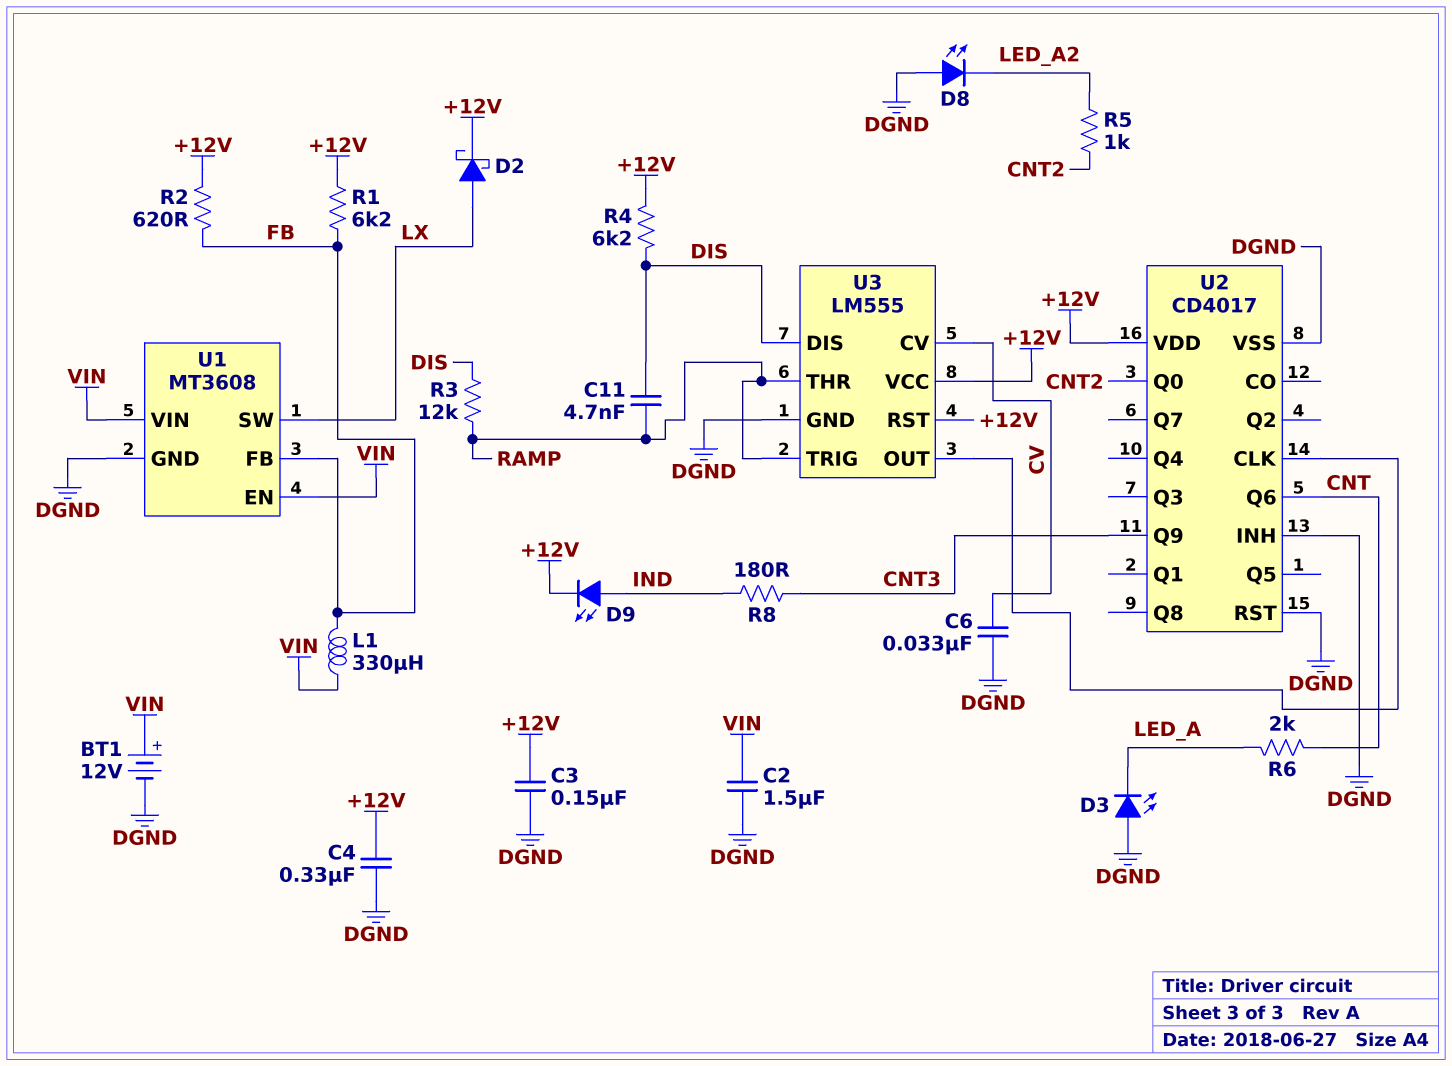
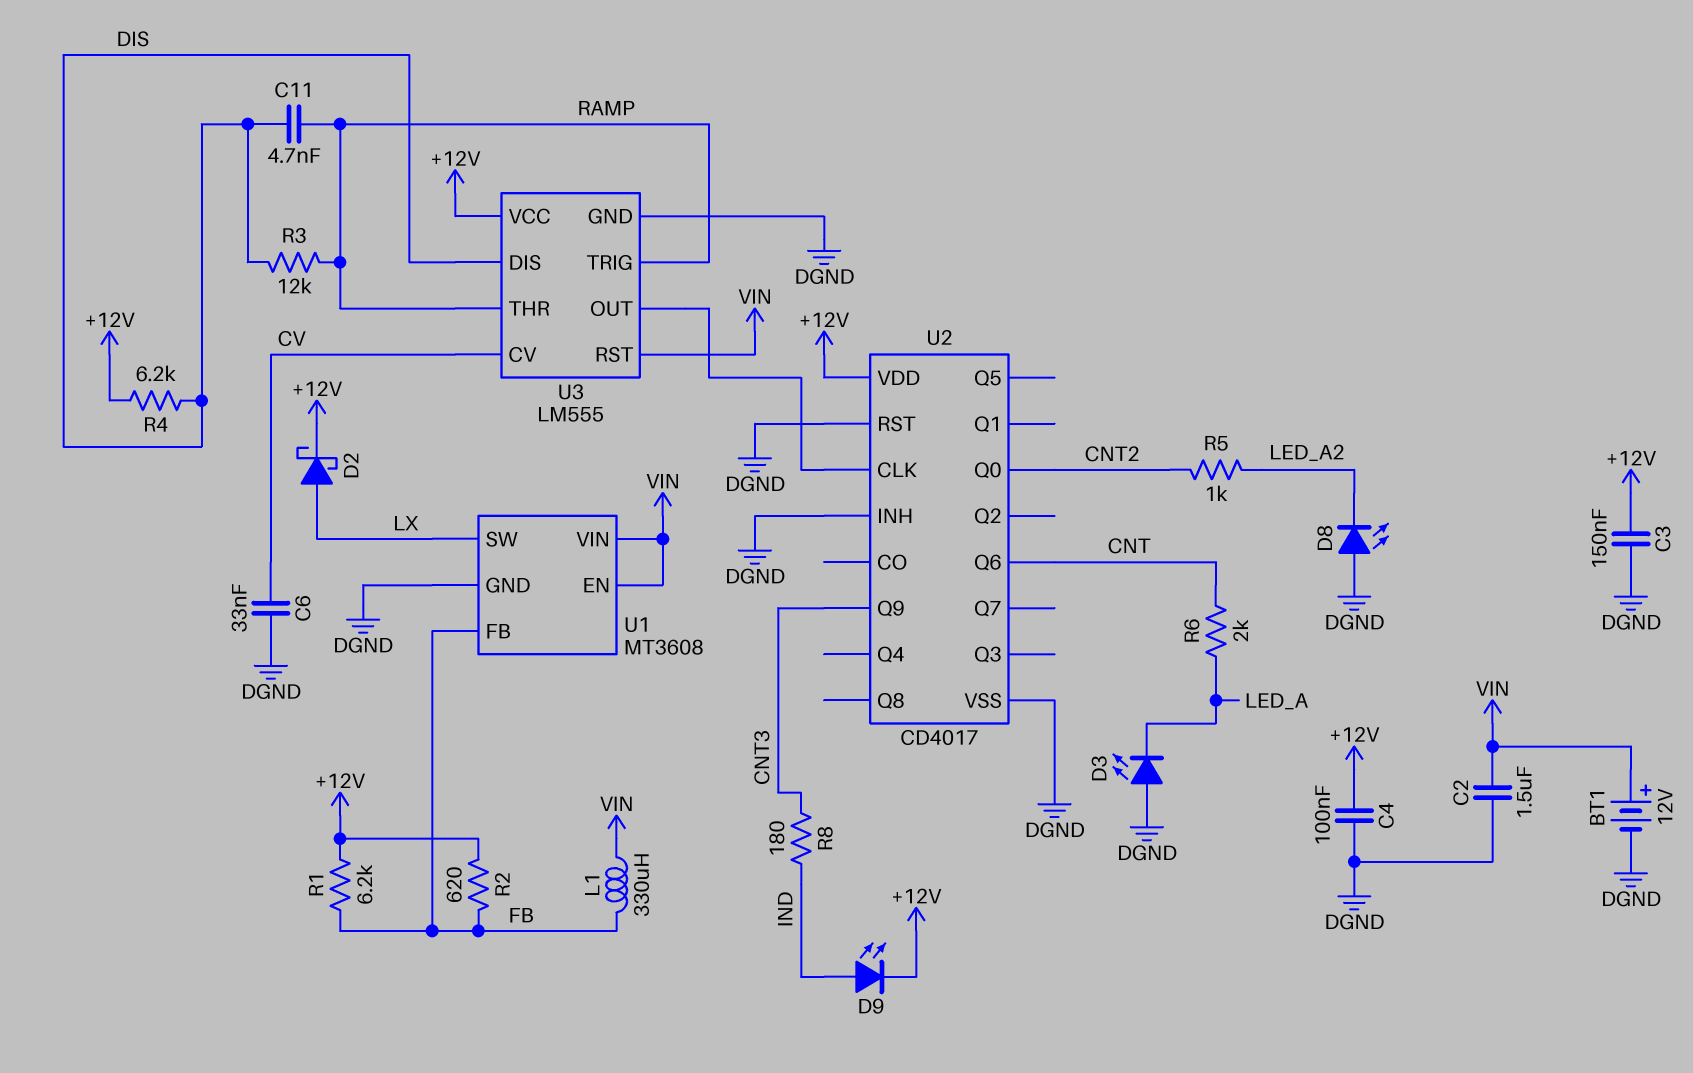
C4: 330nF (+12V, DGND) -> 100nF (+12V, DGND)
U3 pin RST: +12V -> VIN

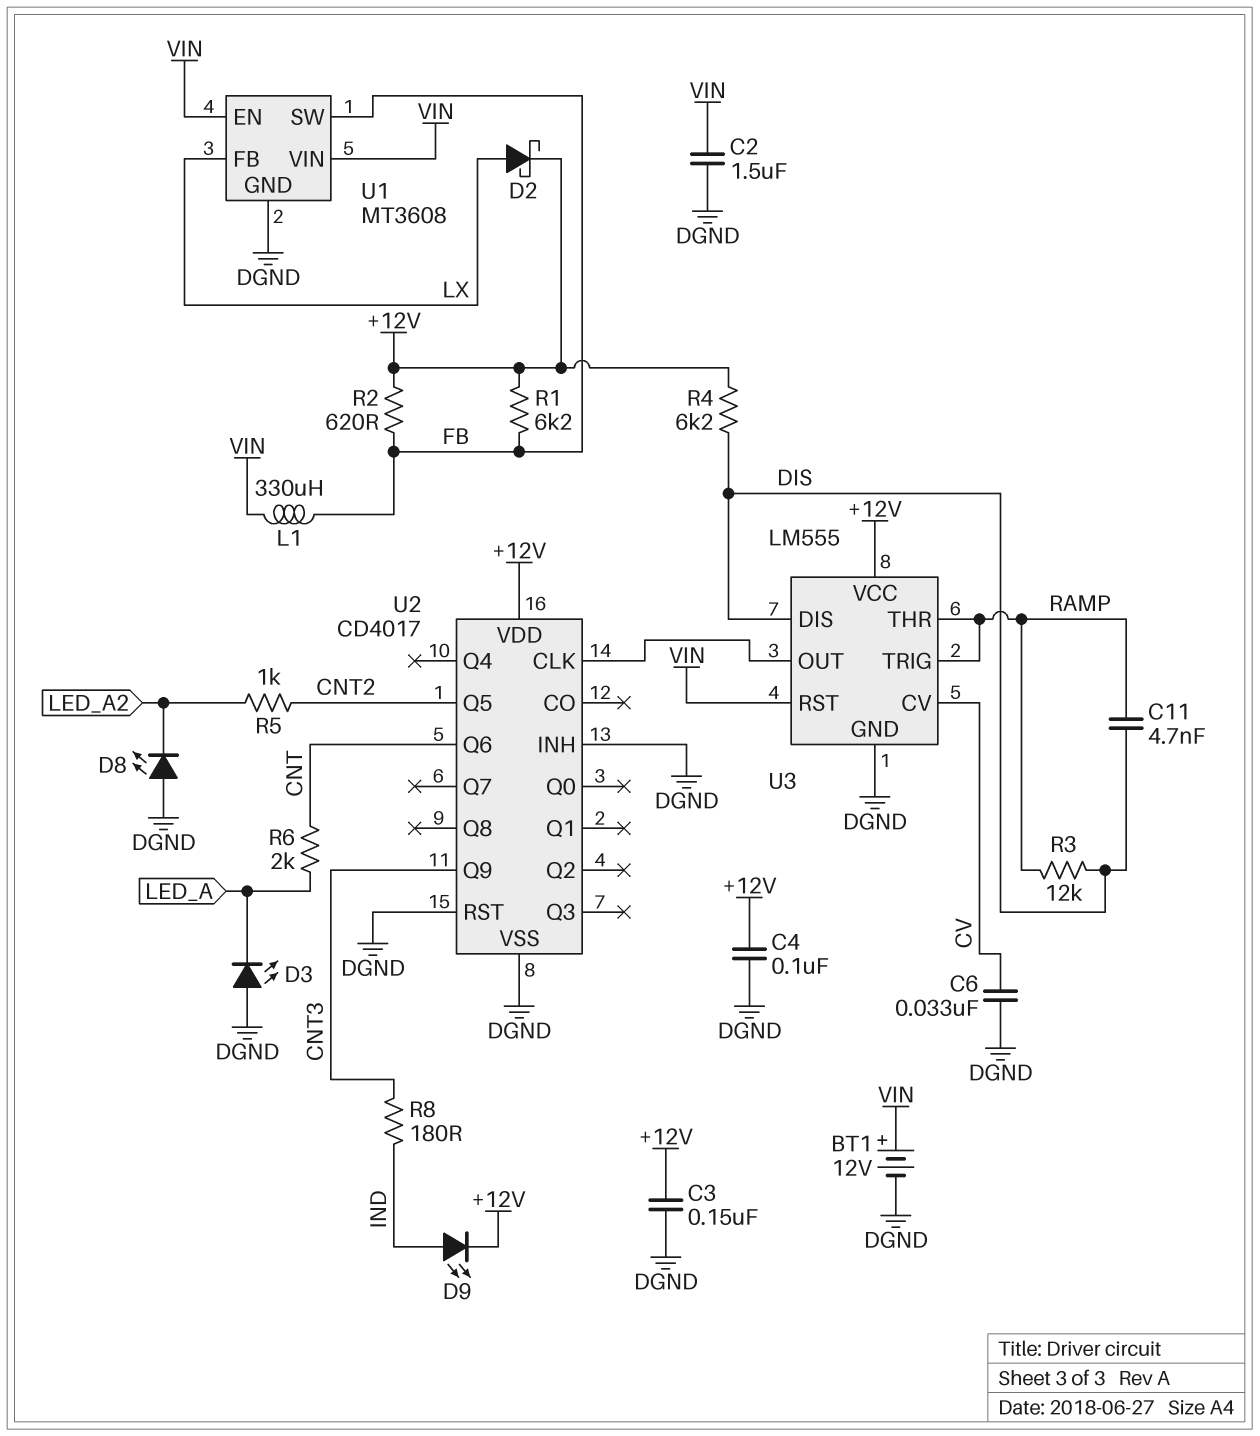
U1 pin FB: FB -> LX
U1 pin SW: LX -> FB
U2 pin Q0: CNT2 -> none
U2 pin Q5: none -> CNT2

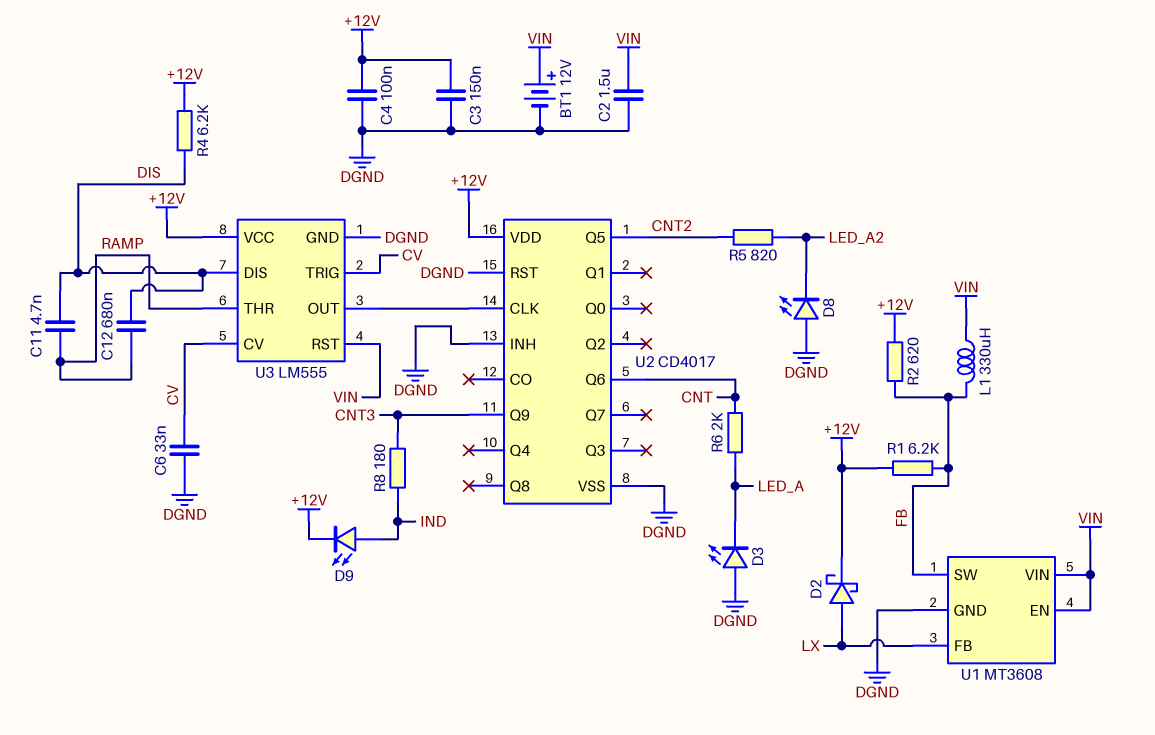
C12: none -> 680nF (DIS, RAMP)
R3: 12k (DIS, RAMP) -> none
R5: 1k (CNT2, LED_A2) -> 820 (CNT2, LED_A2)
U3 pin TRIG: RAMP -> CV

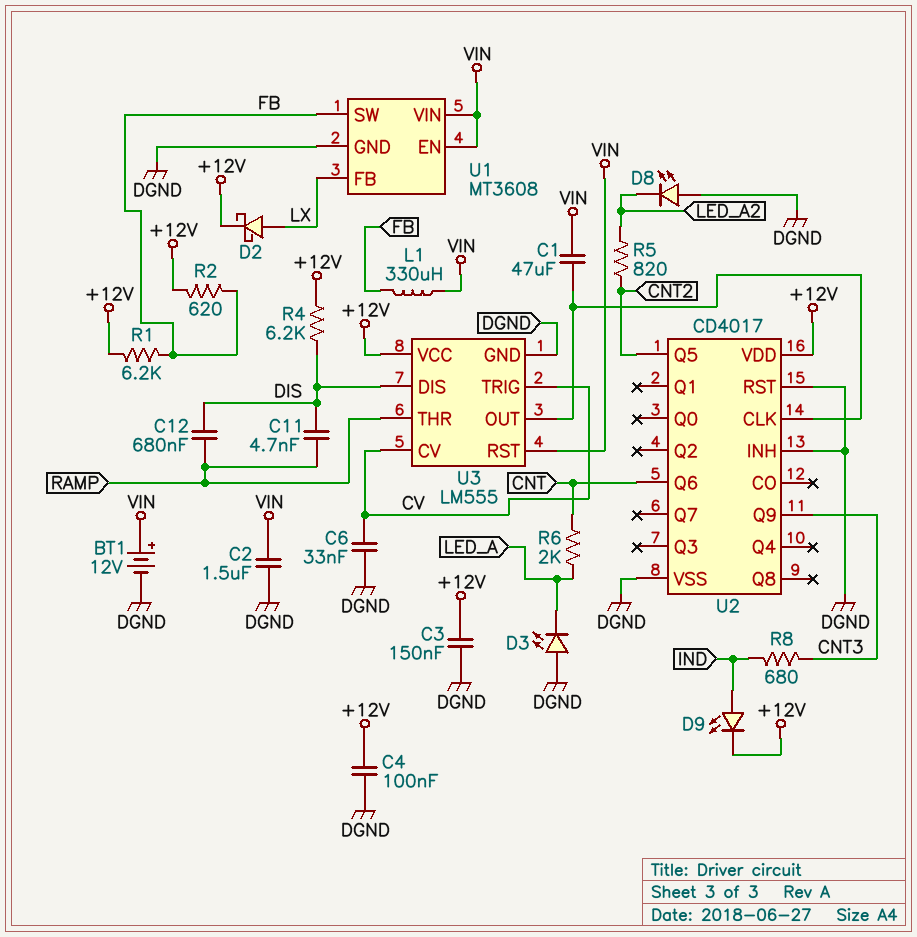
C1: none -> 47uF (U2/CLK, VIN)
R8: 180 (CNT3, IND) -> 680 (CNT3, IND)

